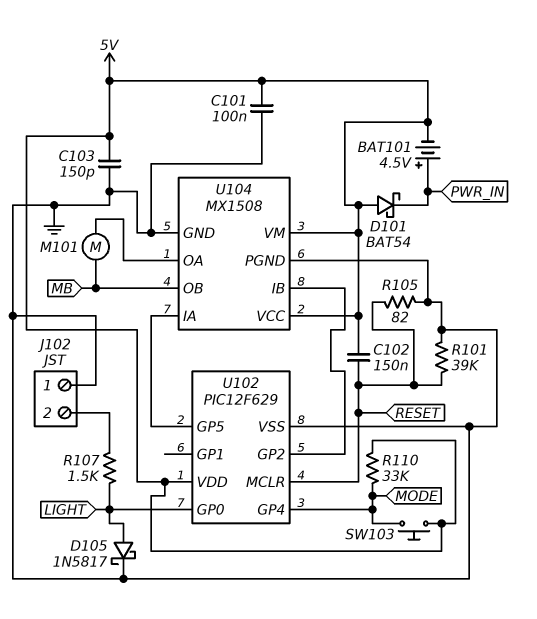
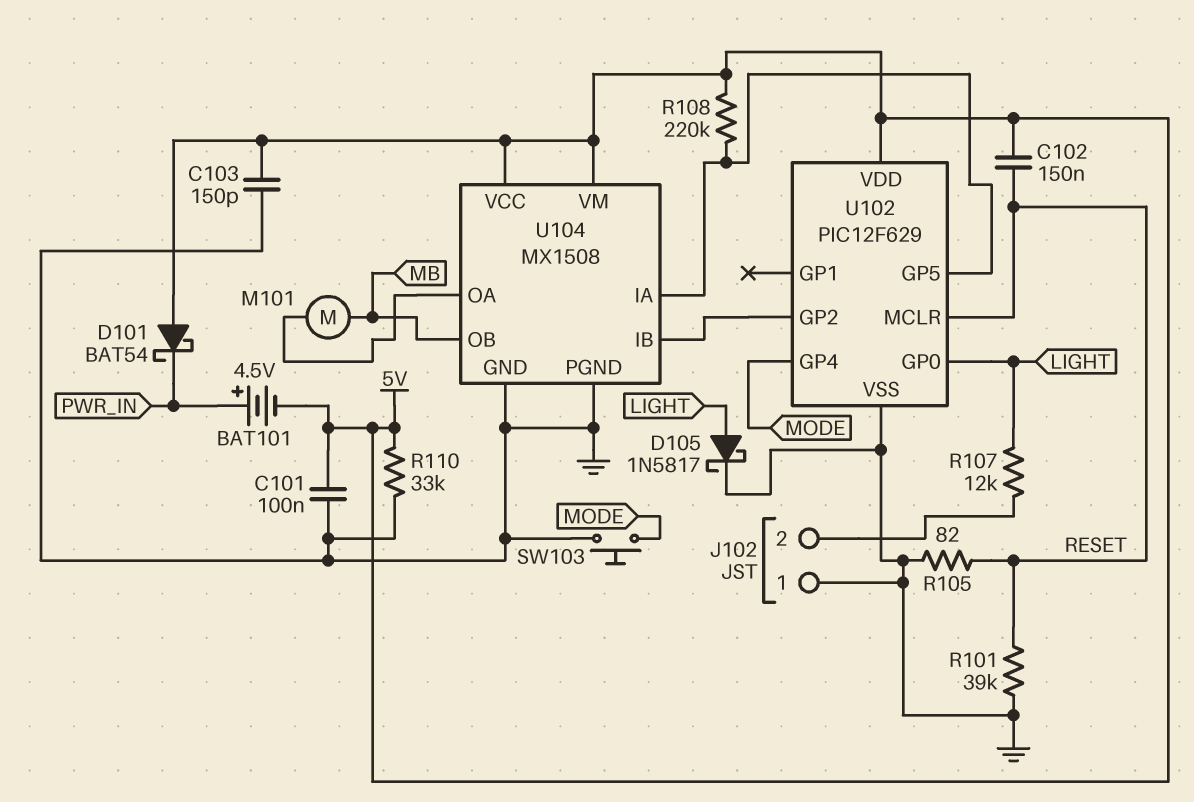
R107: 1.5k (J102/2, LIGHT) -> 12k (J102/2, LIGHT)
R108: none -> 220k (5V, U102/GP5)
R110: 33k (5V, MODE) -> 33k (5V, GND)
SW103: button (5V, MODE) -> button (GND, MODE)

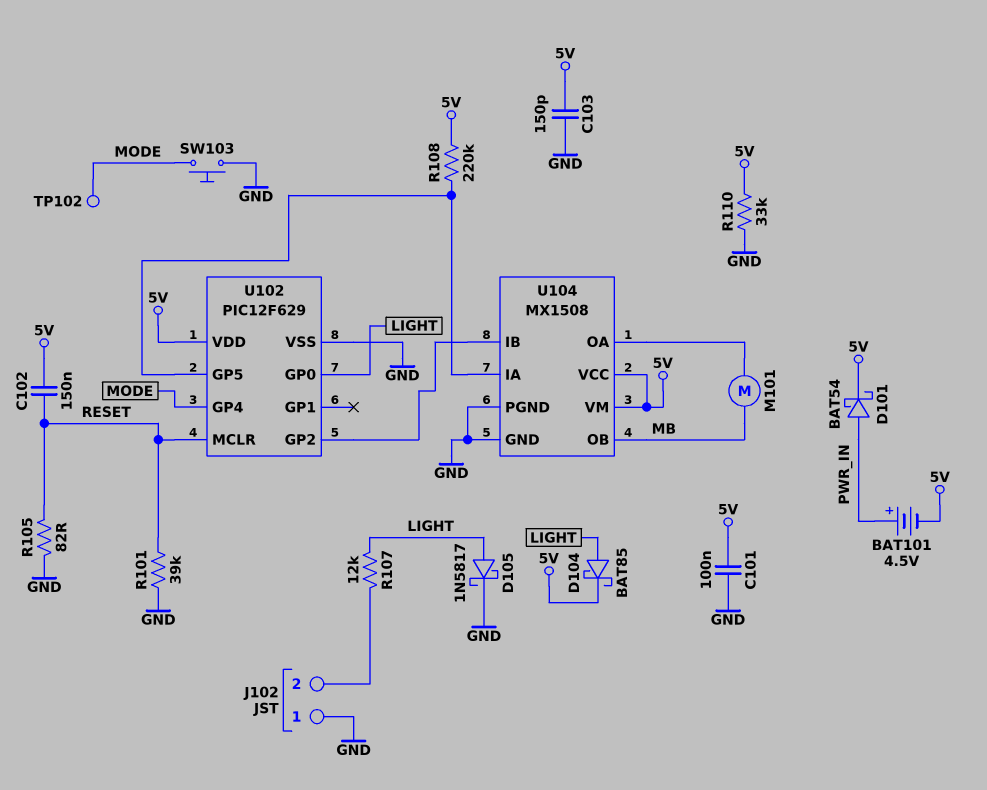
D101: schottky BAT54 (A 5V, K PWR_IN) -> schottky BAT54 (A PWR_IN, K 5V)
D104: none -> schottky BAT85 (A LIGHT, K 5V)
TP102: none -> test point (MODE)

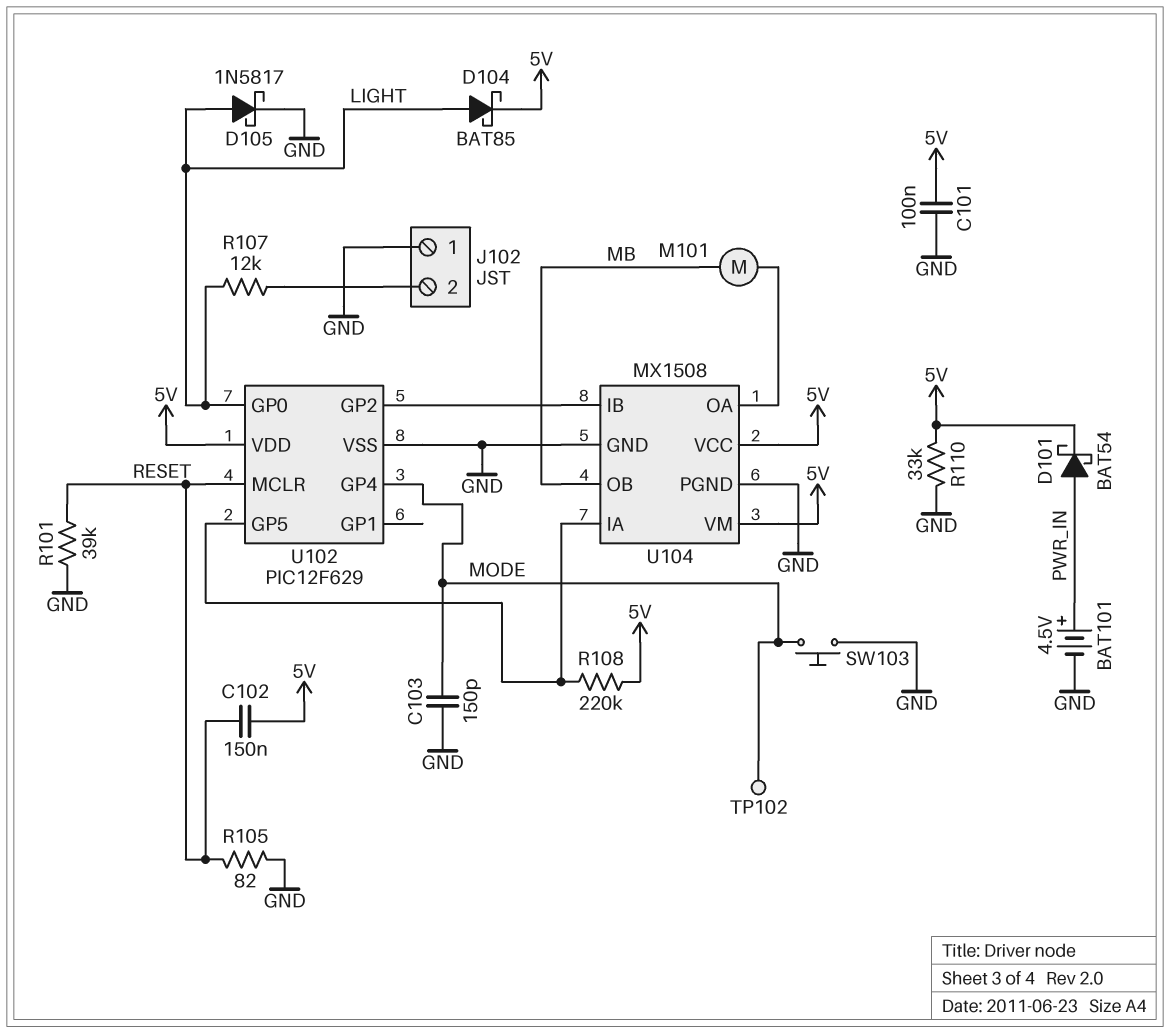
BAT101: 4.5V (plus PWR_IN, minus 5V) -> 4.5V (plus PWR_IN, minus GND)
C103: 150pF (5V, GND) -> 150pF (GND, MODE)

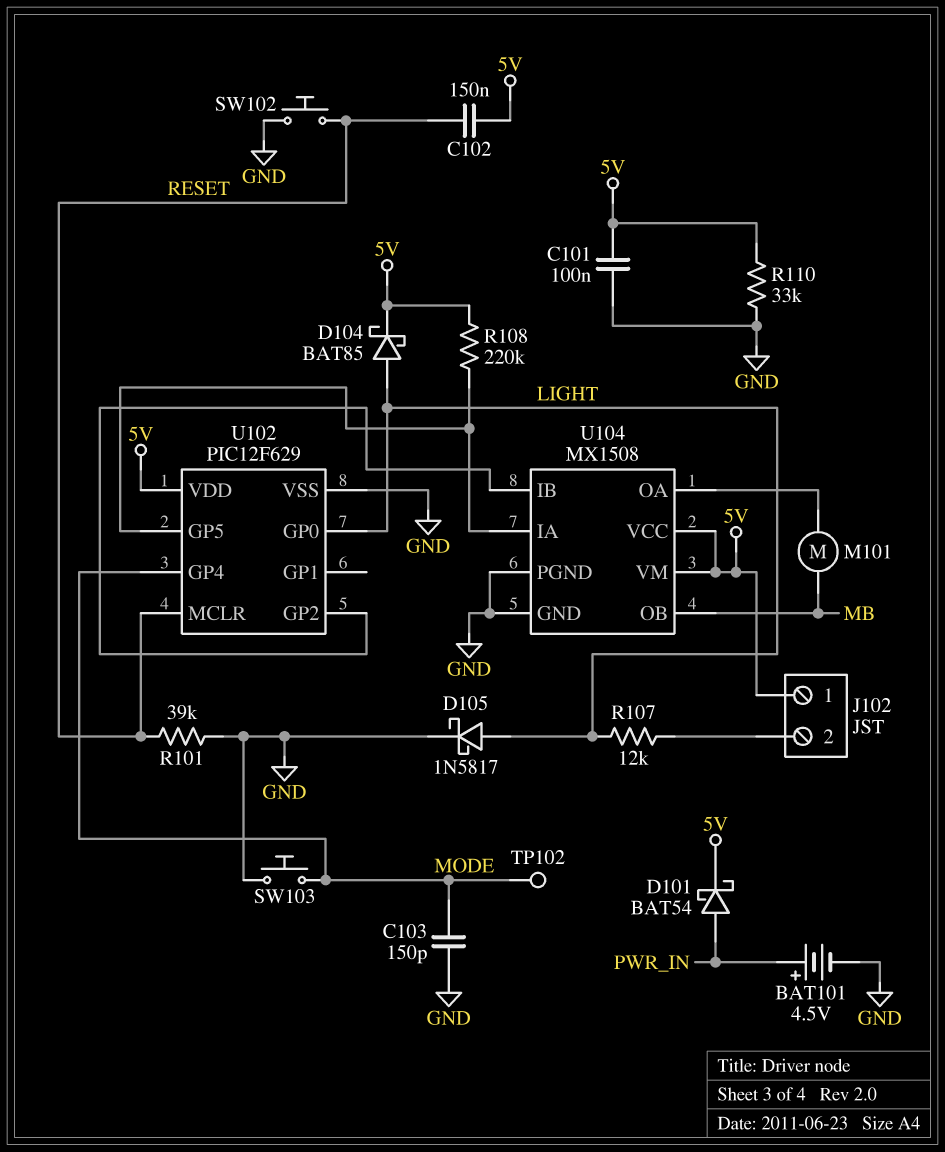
J102 pin 1: GND -> 5V
R105: 82 (GND, RESET) -> none
SW102: none -> button (GND, RESET)

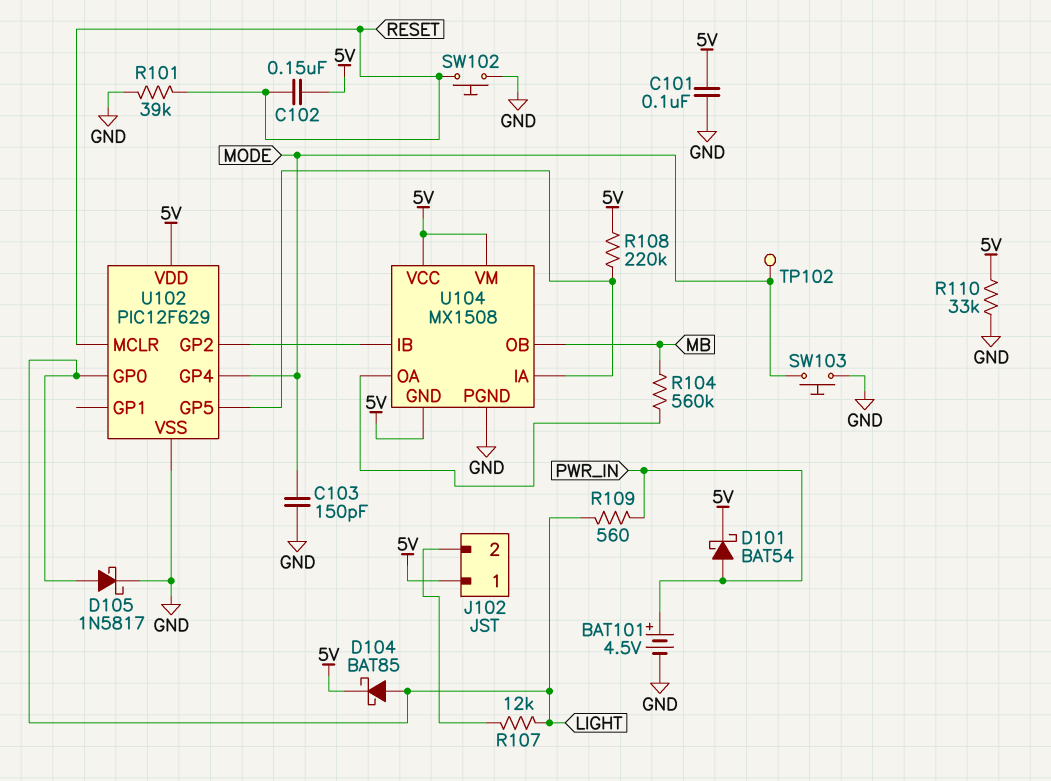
M101: motor (MB, U104/OA) -> none
R104: none -> 560k (MB, U104/OA)
R109: none -> 560 (LIGHT, PWR_IN)
U104 pin GND: GND -> 5V

